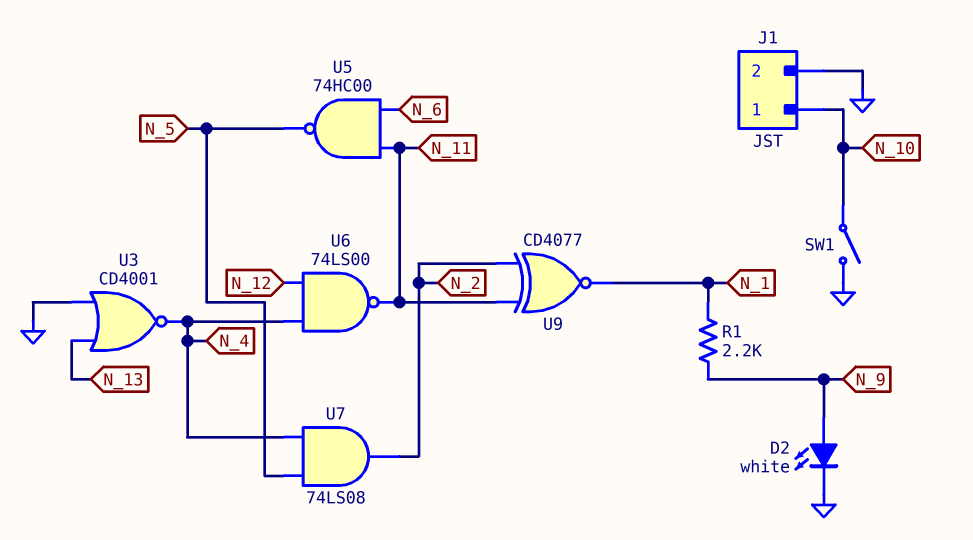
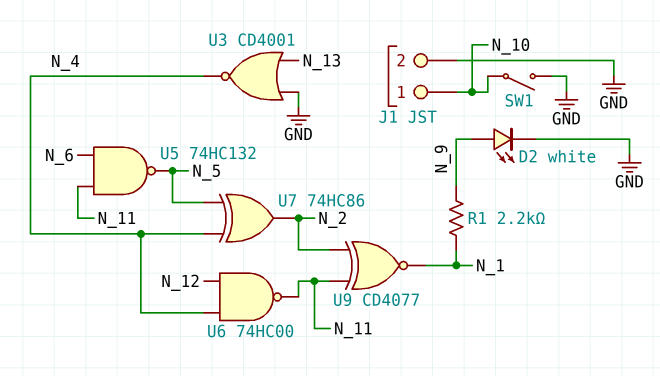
U5: NAND 74HC00 (in N_6, in N_11, out N_5) -> NAND 74HC132 (in N_6, in N_11, out N_5)
U6: NAND 74LS00 (in N_4, in N_12, out N_11) -> NAND 74HC00 (in N_4, in N_12, out N_11)
U7: AND 74LS08 (in N_4, in N_5, out N_2) -> XOR 74HC86 (in N_4, in N_5, out N_2)

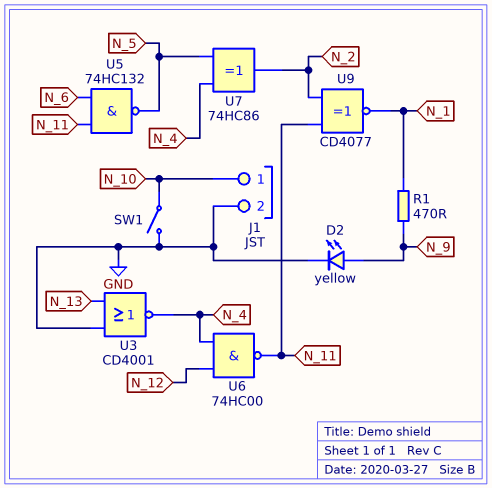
D2: LED white (A N_9, K GND) -> LED yellow (A N_9, K GND)
R1: 2.2k (N_1, N_9) -> 470 (N_1, N_9)

